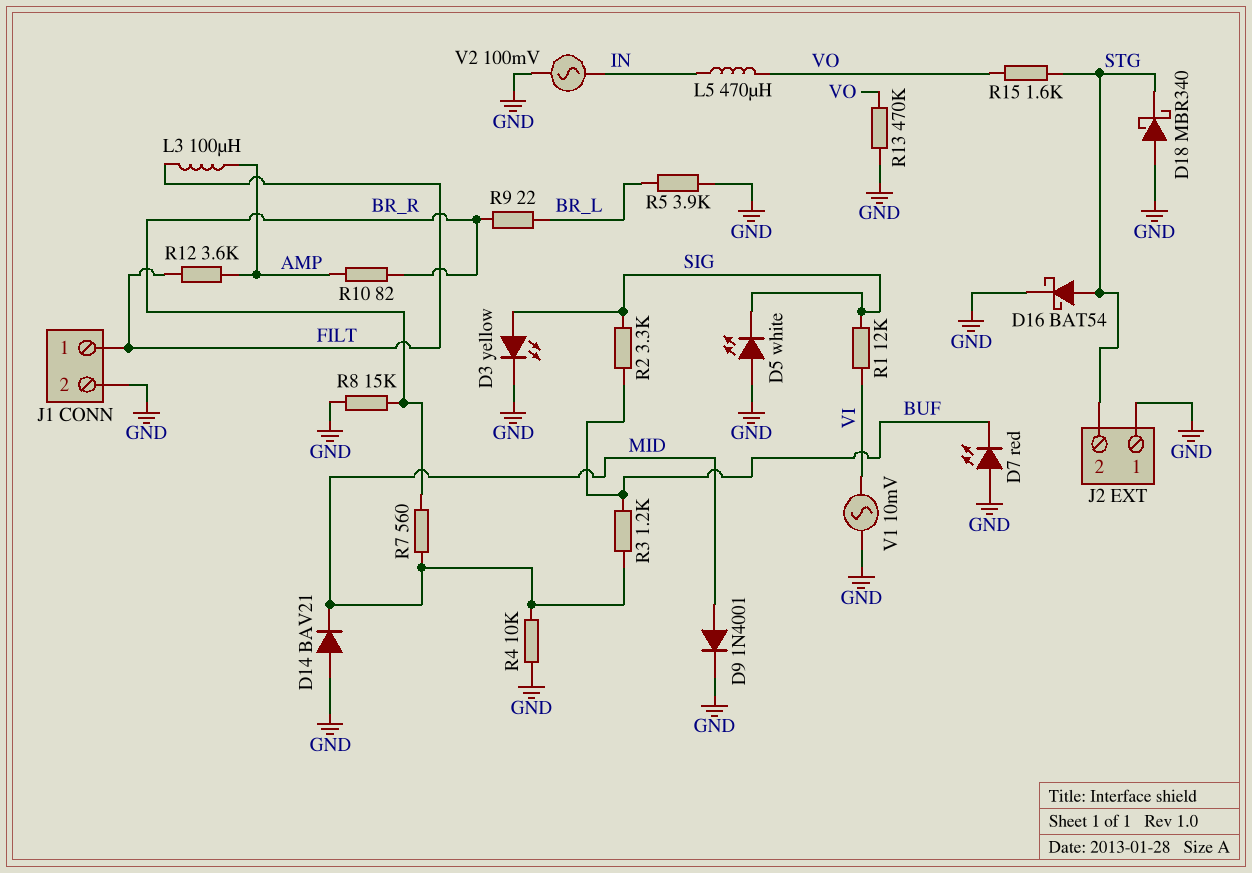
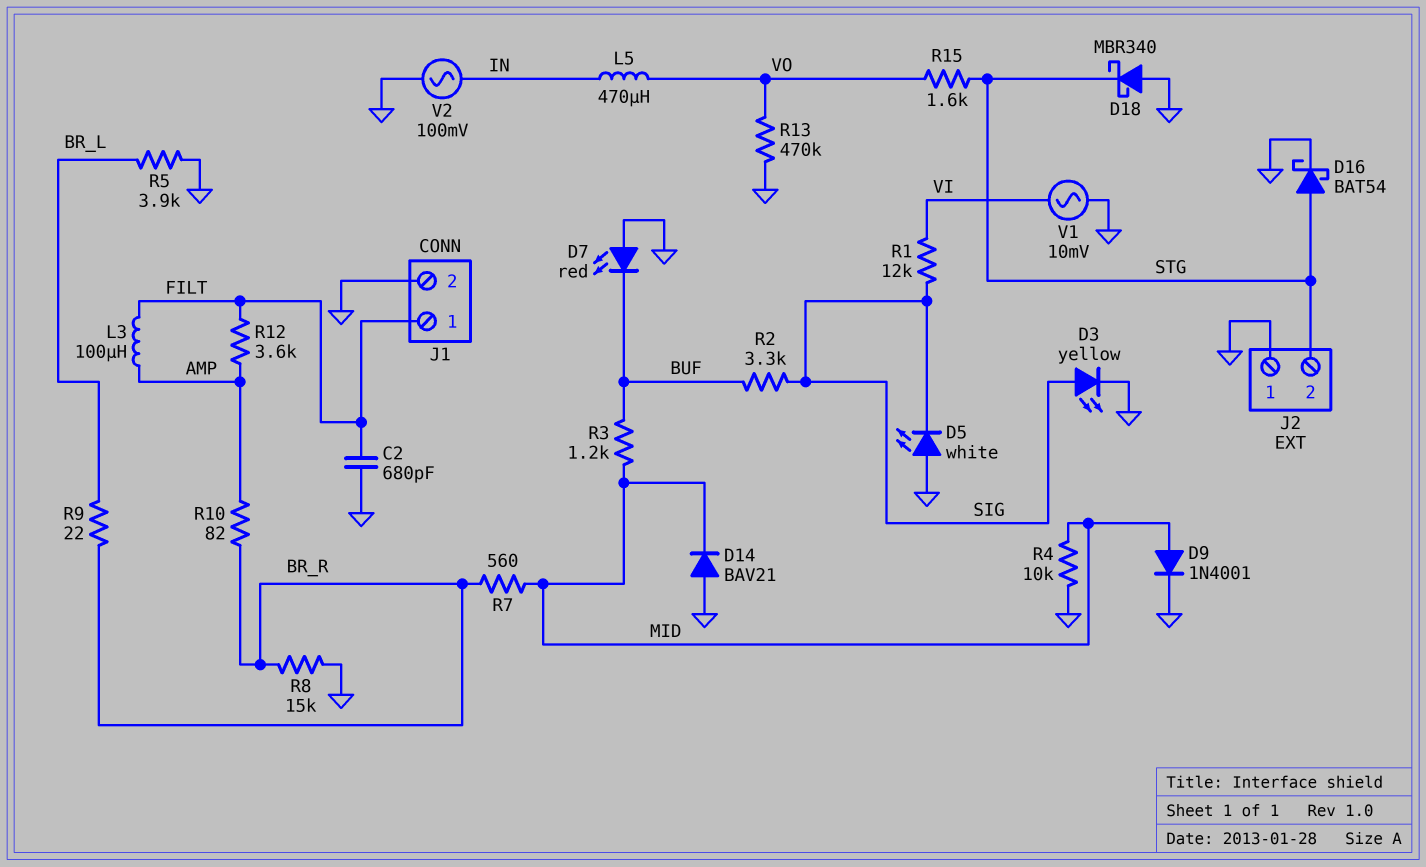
C2: none -> 680pF (FILT, GND)

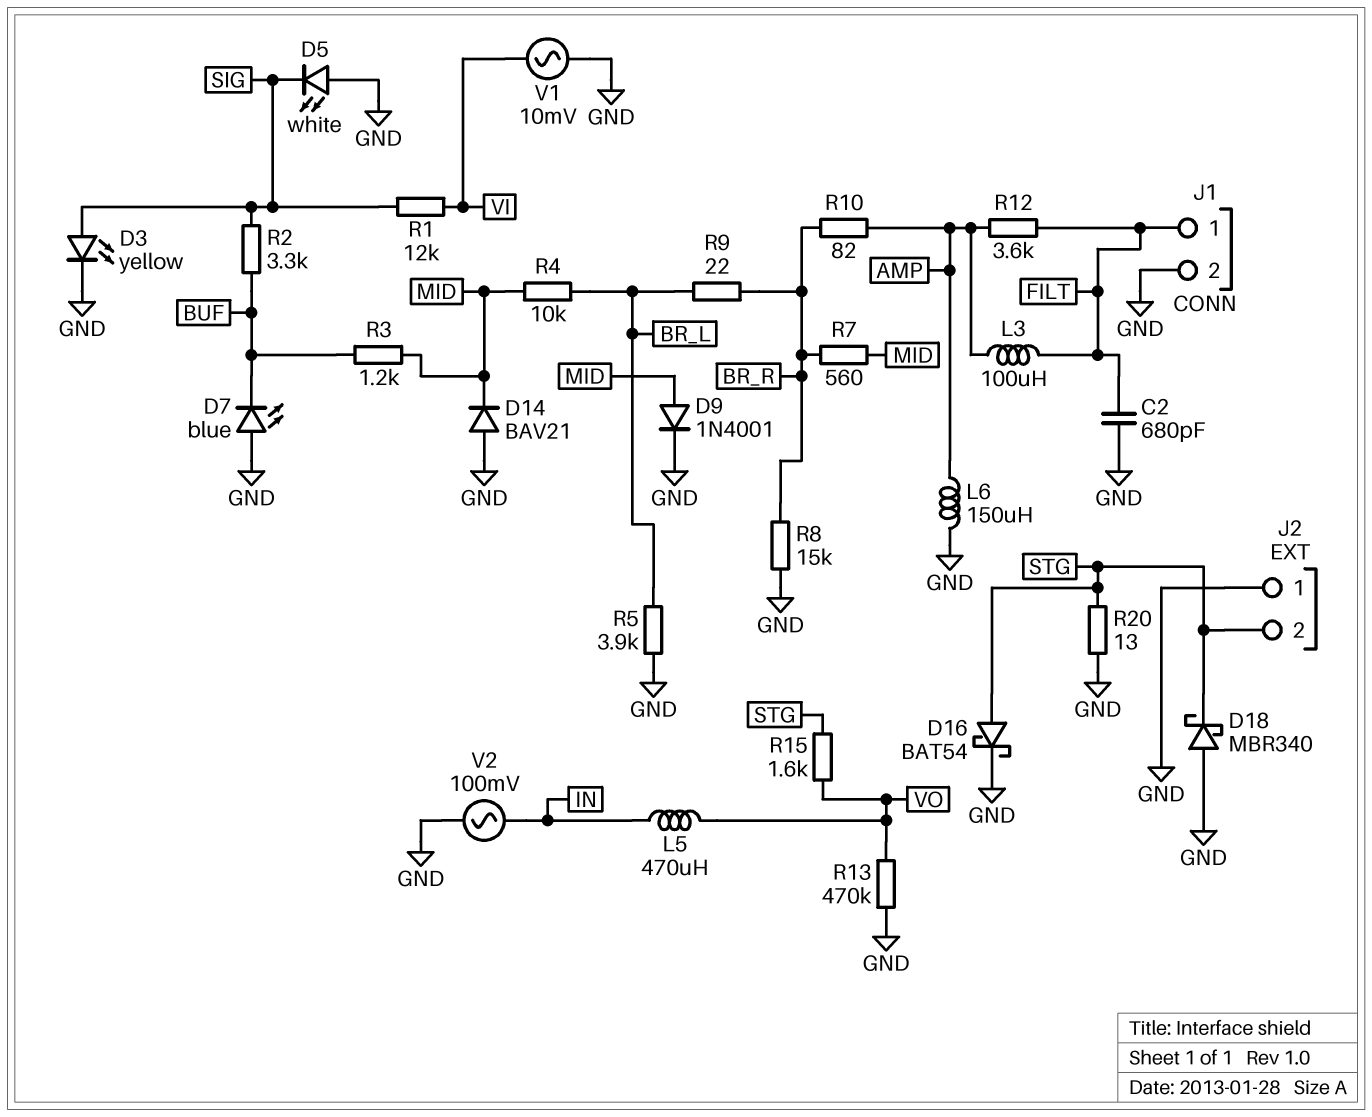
D7: LED red (A GND, K BUF) -> LED blue (A GND, K BUF)
L6: none -> 150uH (AMP, GND)
R4: 10k (GND, MID) -> 10k (BR_L, MID)
R20: none -> 13 (GND, STG)

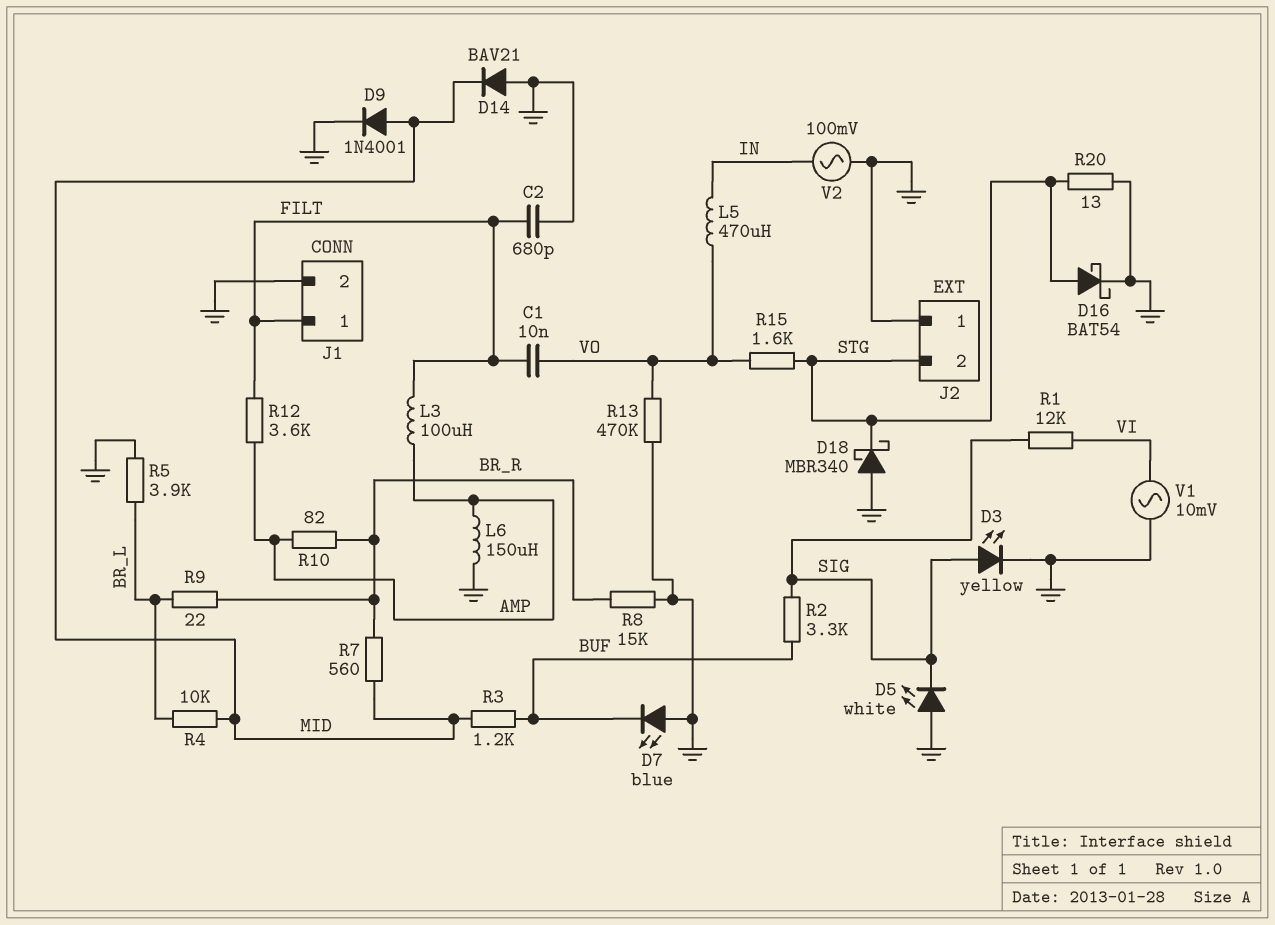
C1: none -> 10nF (FILT, VO)

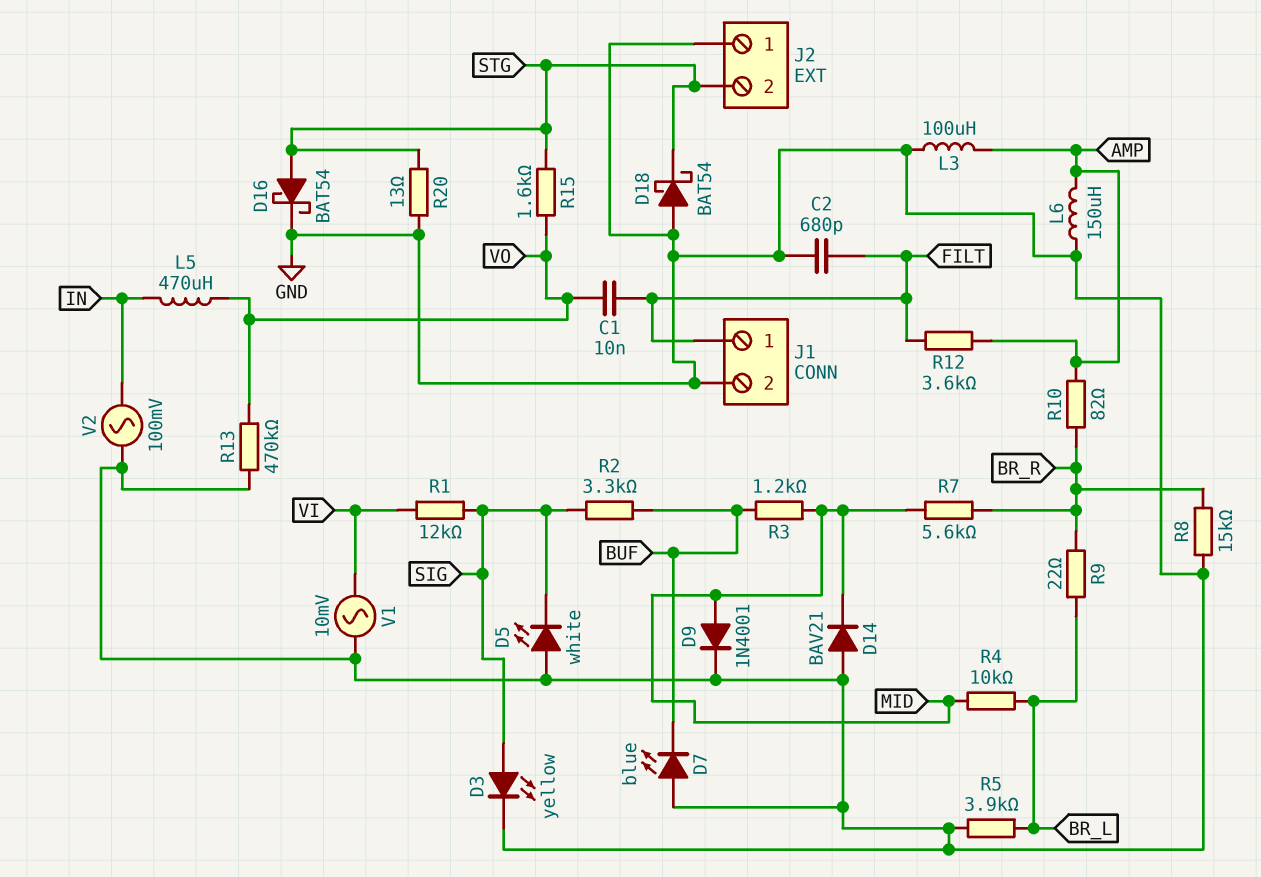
D18: schottky MBR340 (A GND, K STG) -> schottky BAT54 (A GND, K STG)
L3: 100uH (AMP, FILT) -> 100uH (AMP, GND)
R7: 560 (BR_R, MID) -> 5.6k (BR_R, MID)

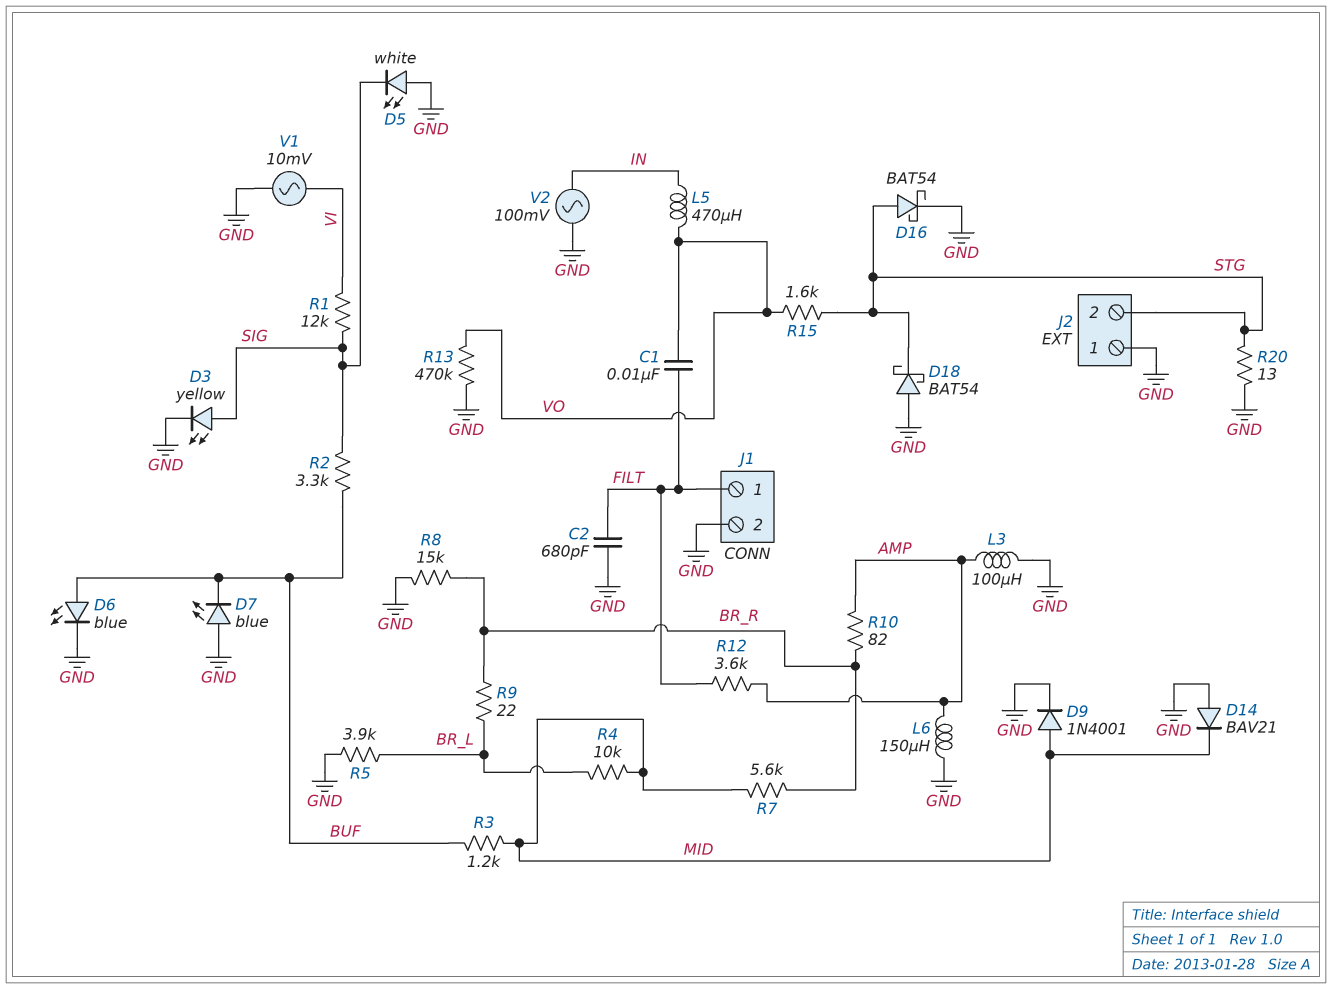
D6: none -> LED blue (A BUF, K GND)

